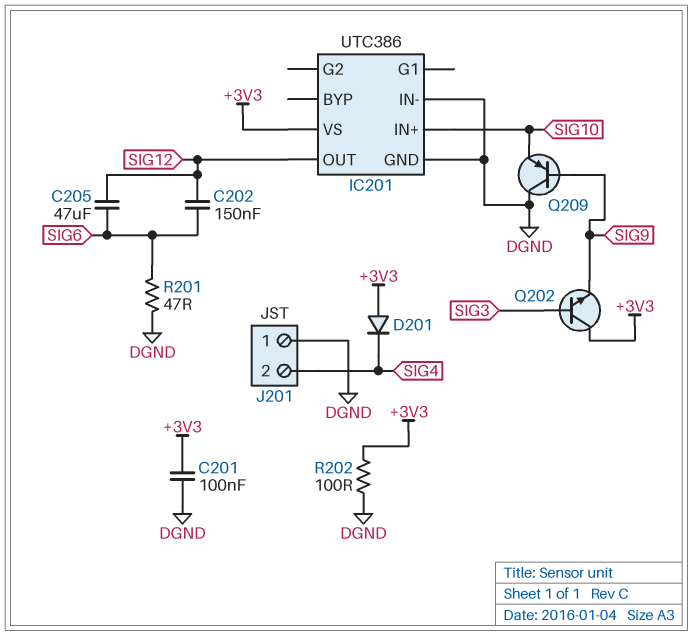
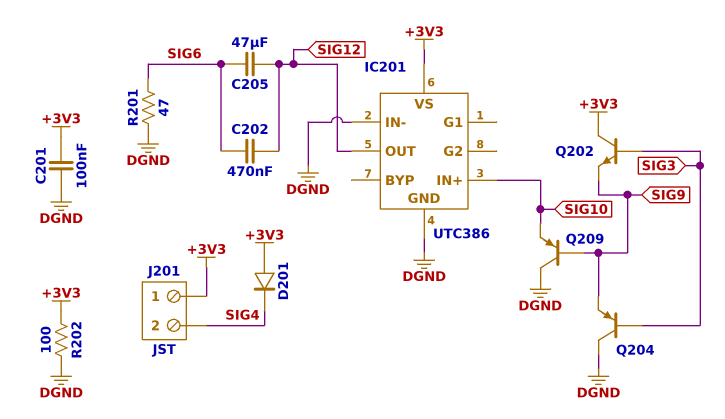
C202: 150nF (SIG6, SIG12) -> 470nF (SIG6, SIG12)
J201 pin 1: DGND -> +3V3
Q204: none -> PNP (B SIG3, C DGND, E SIG9)

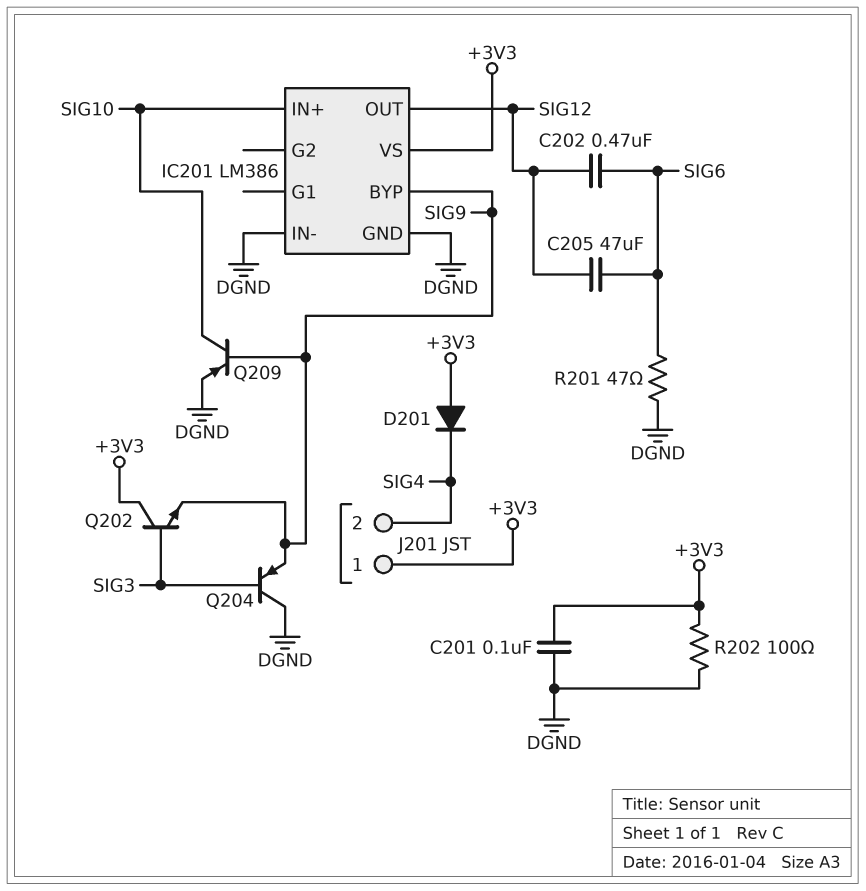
IC201: UTC386 -> LM386
IC201 pin BYP: none -> SIG9
Q209: PNP (B SIG9, C DGND, E SIG10) -> PNP (B SIG9, C SIG10, E DGND)

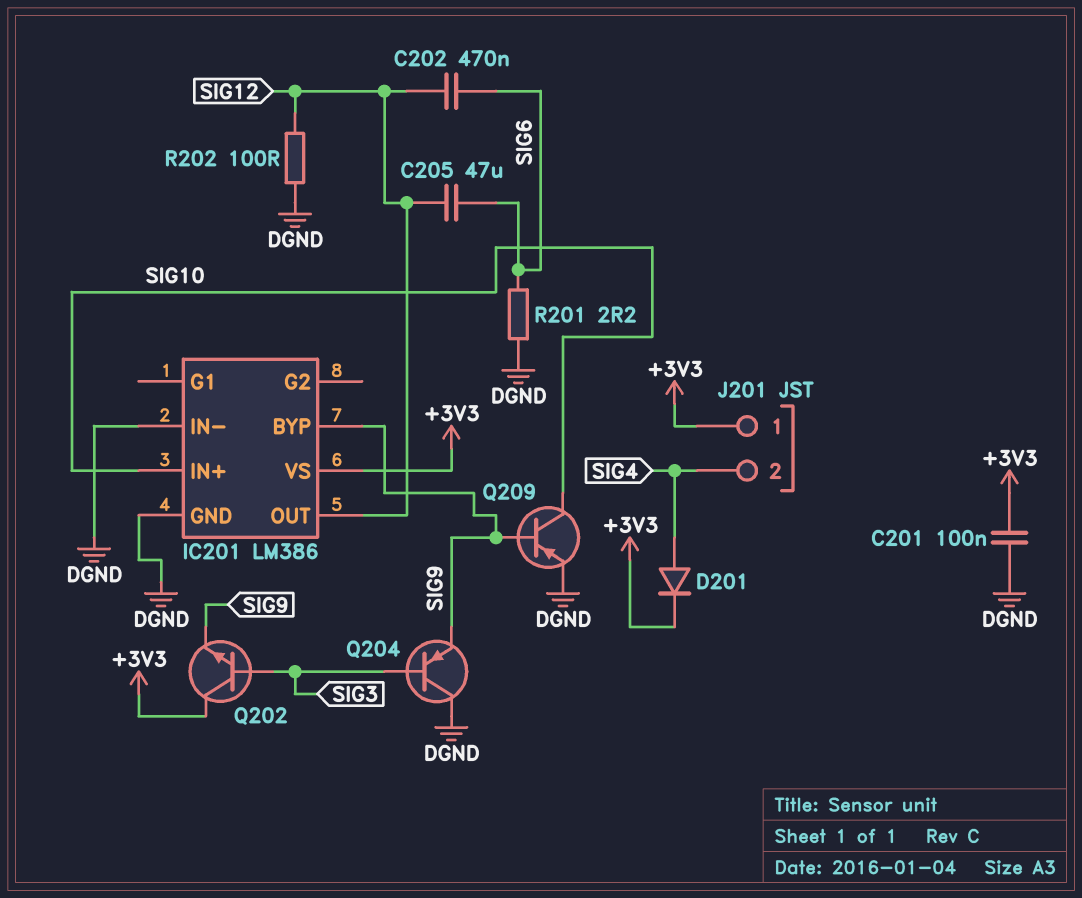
D201: diode (A +3V3, K SIG4) -> diode (A SIG4, K +3V3)
R201: 47 (DGND, SIG6) -> 2.2 (DGND, SIG6)
R202: 100 (+3V3, DGND) -> 100 (DGND, SIG12)

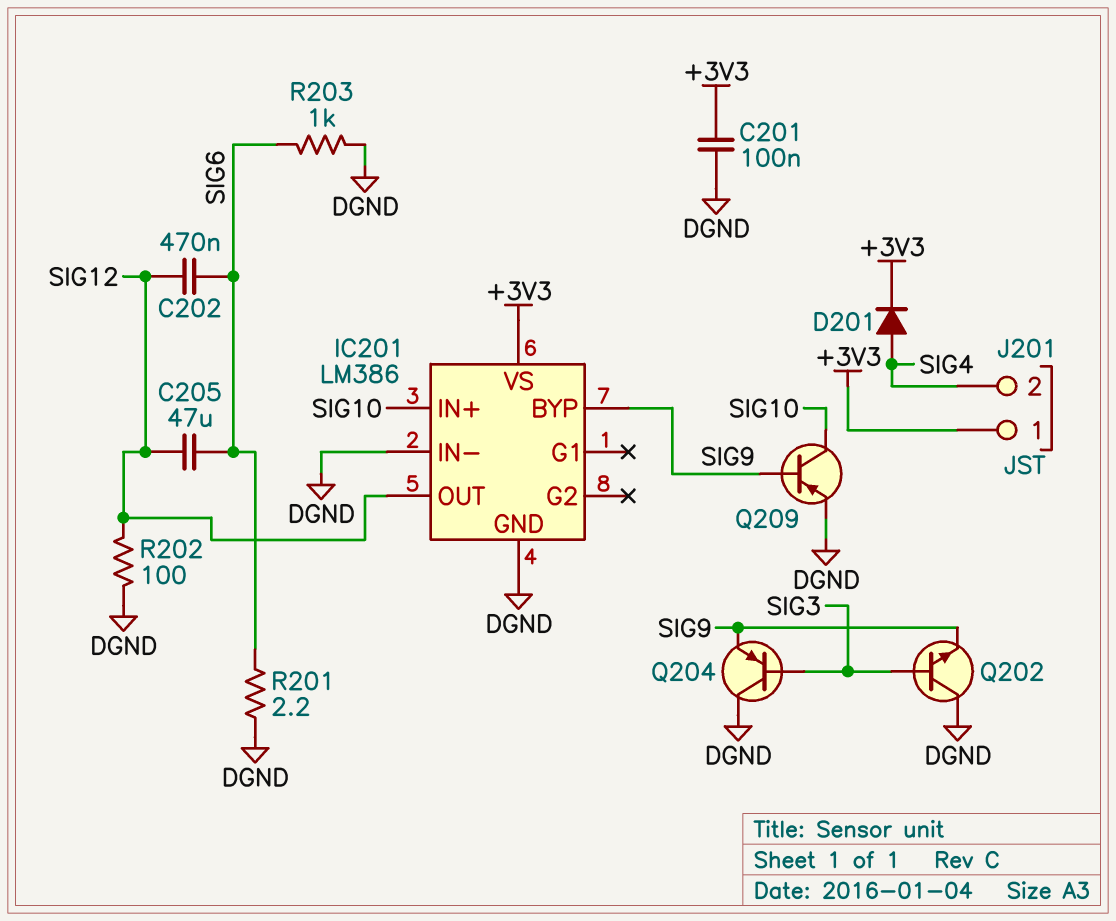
Q202: NPN (B SIG3, C +3V3, E SIG9) -> NPN (B SIG3, C DGND, E SIG9)
R203: none -> 1k (DGND, SIG6)

